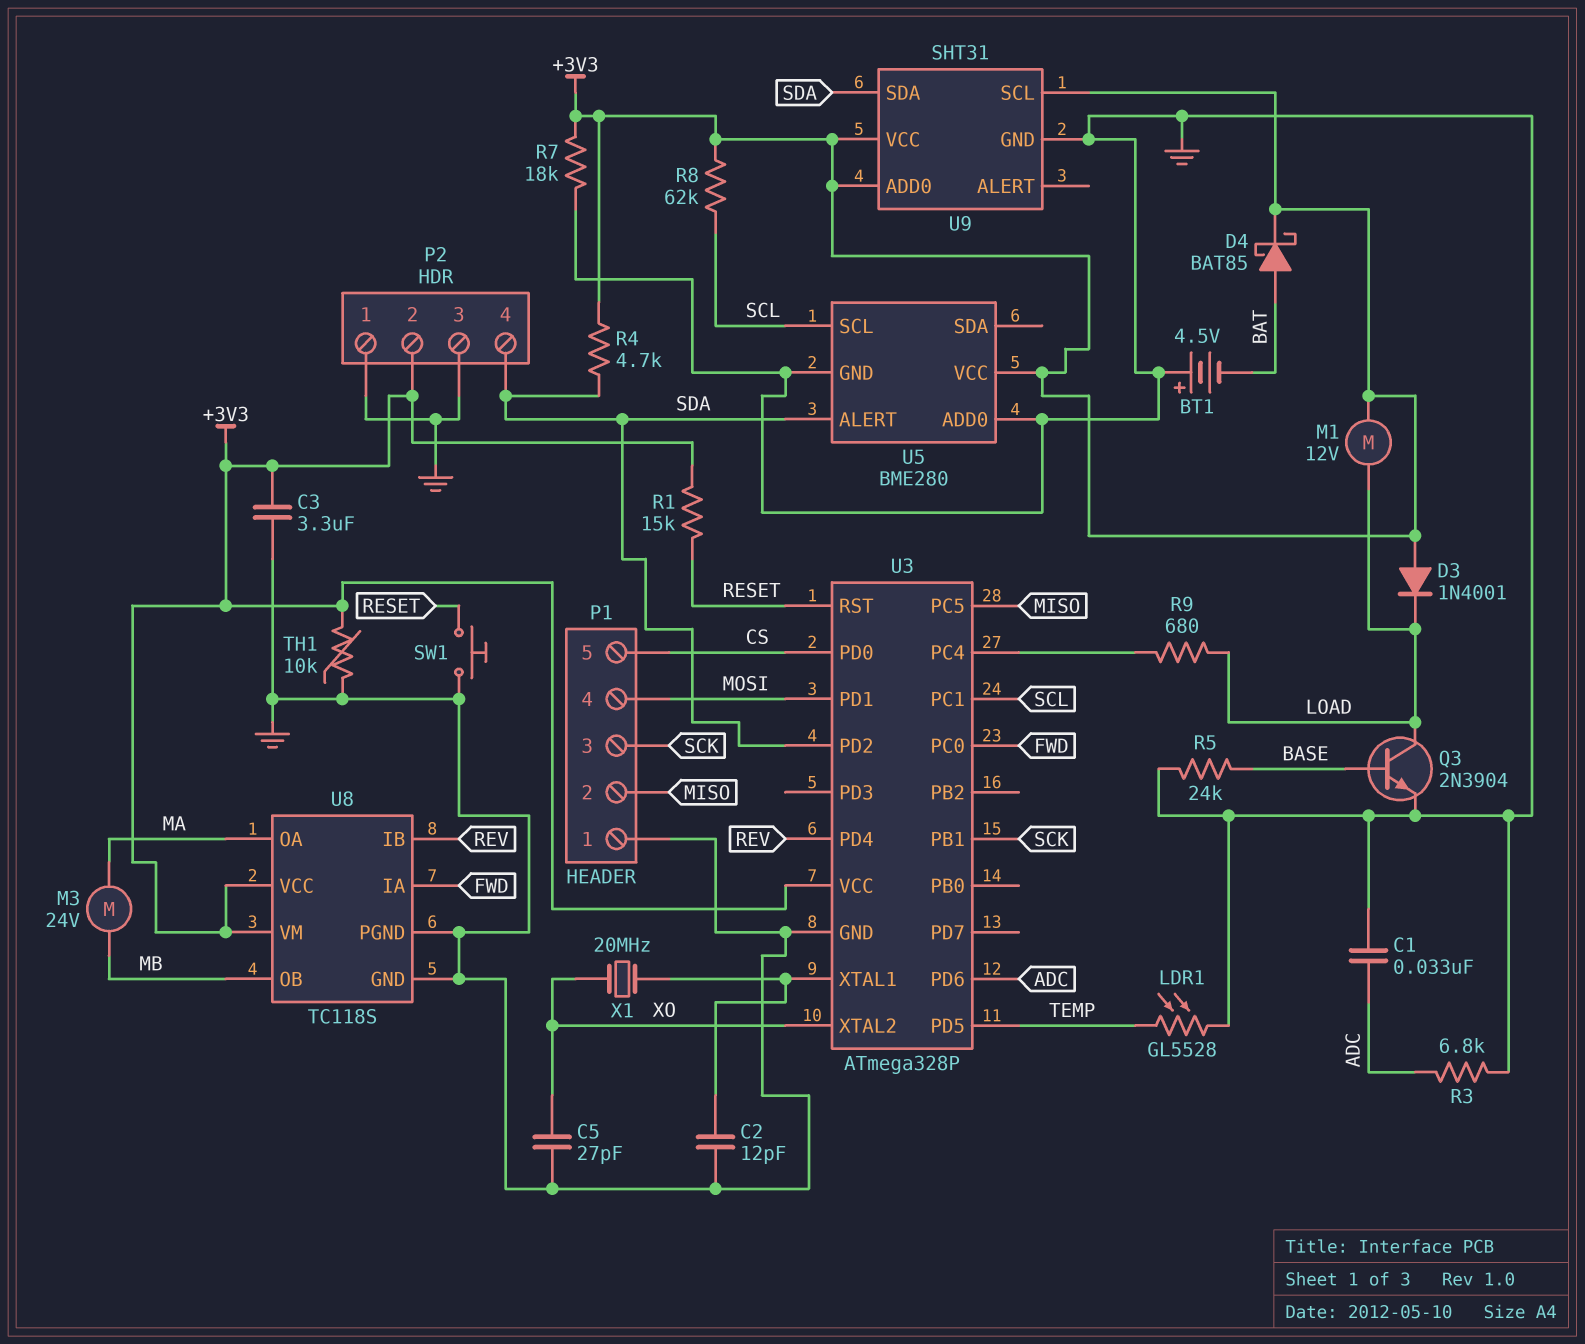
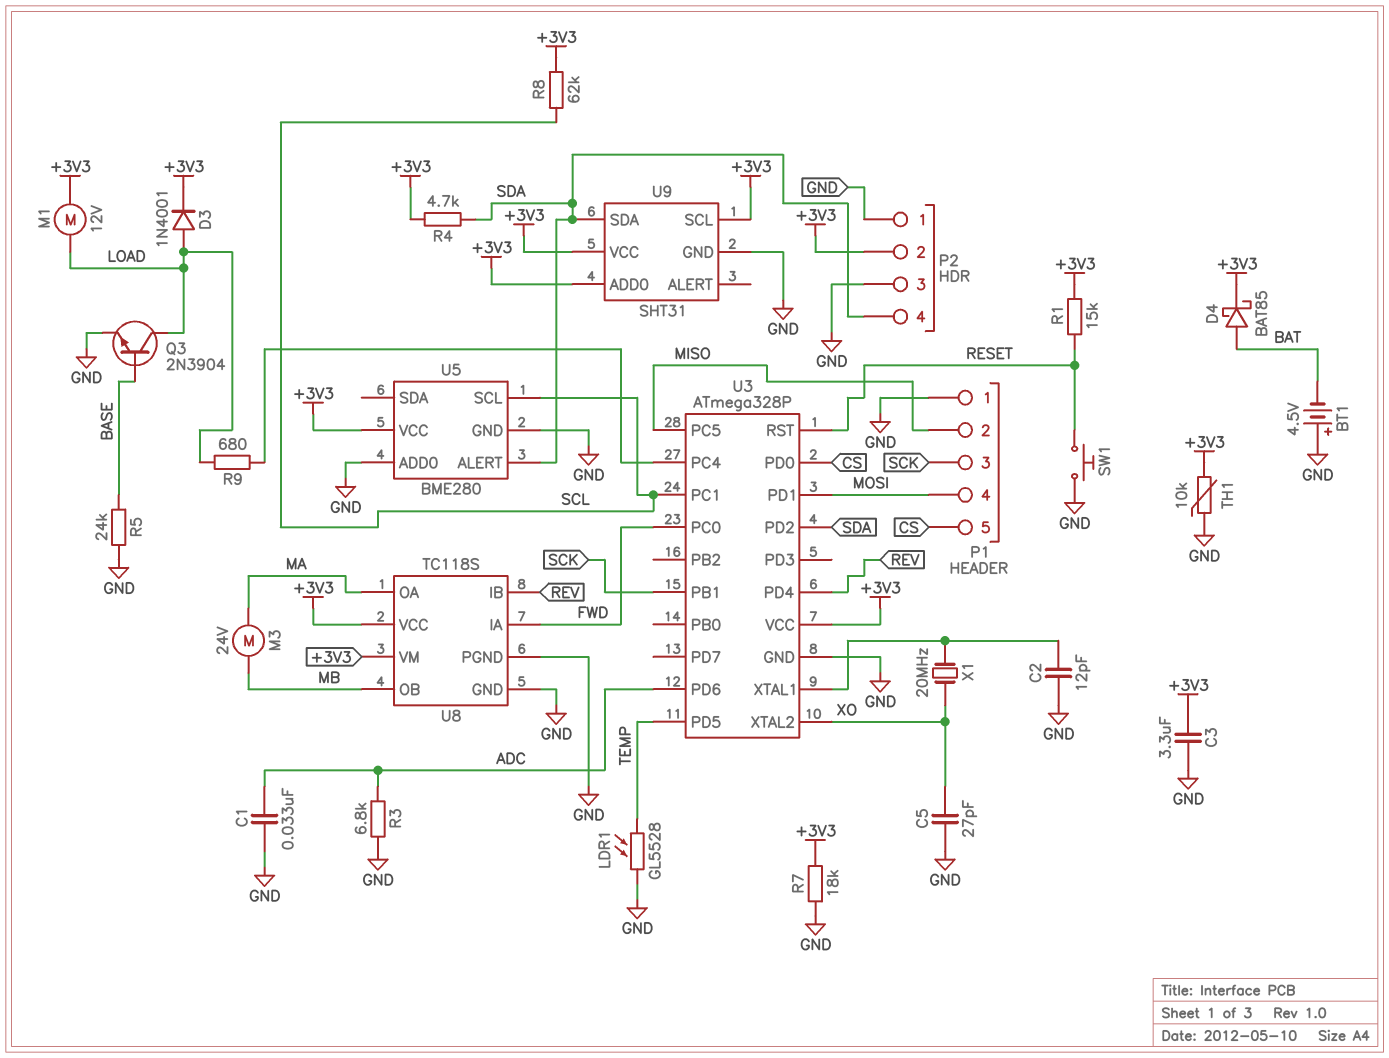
D3: diode 1N4001 (A +3V3, K LOAD) -> diode 1N4001 (A LOAD, K +3V3)

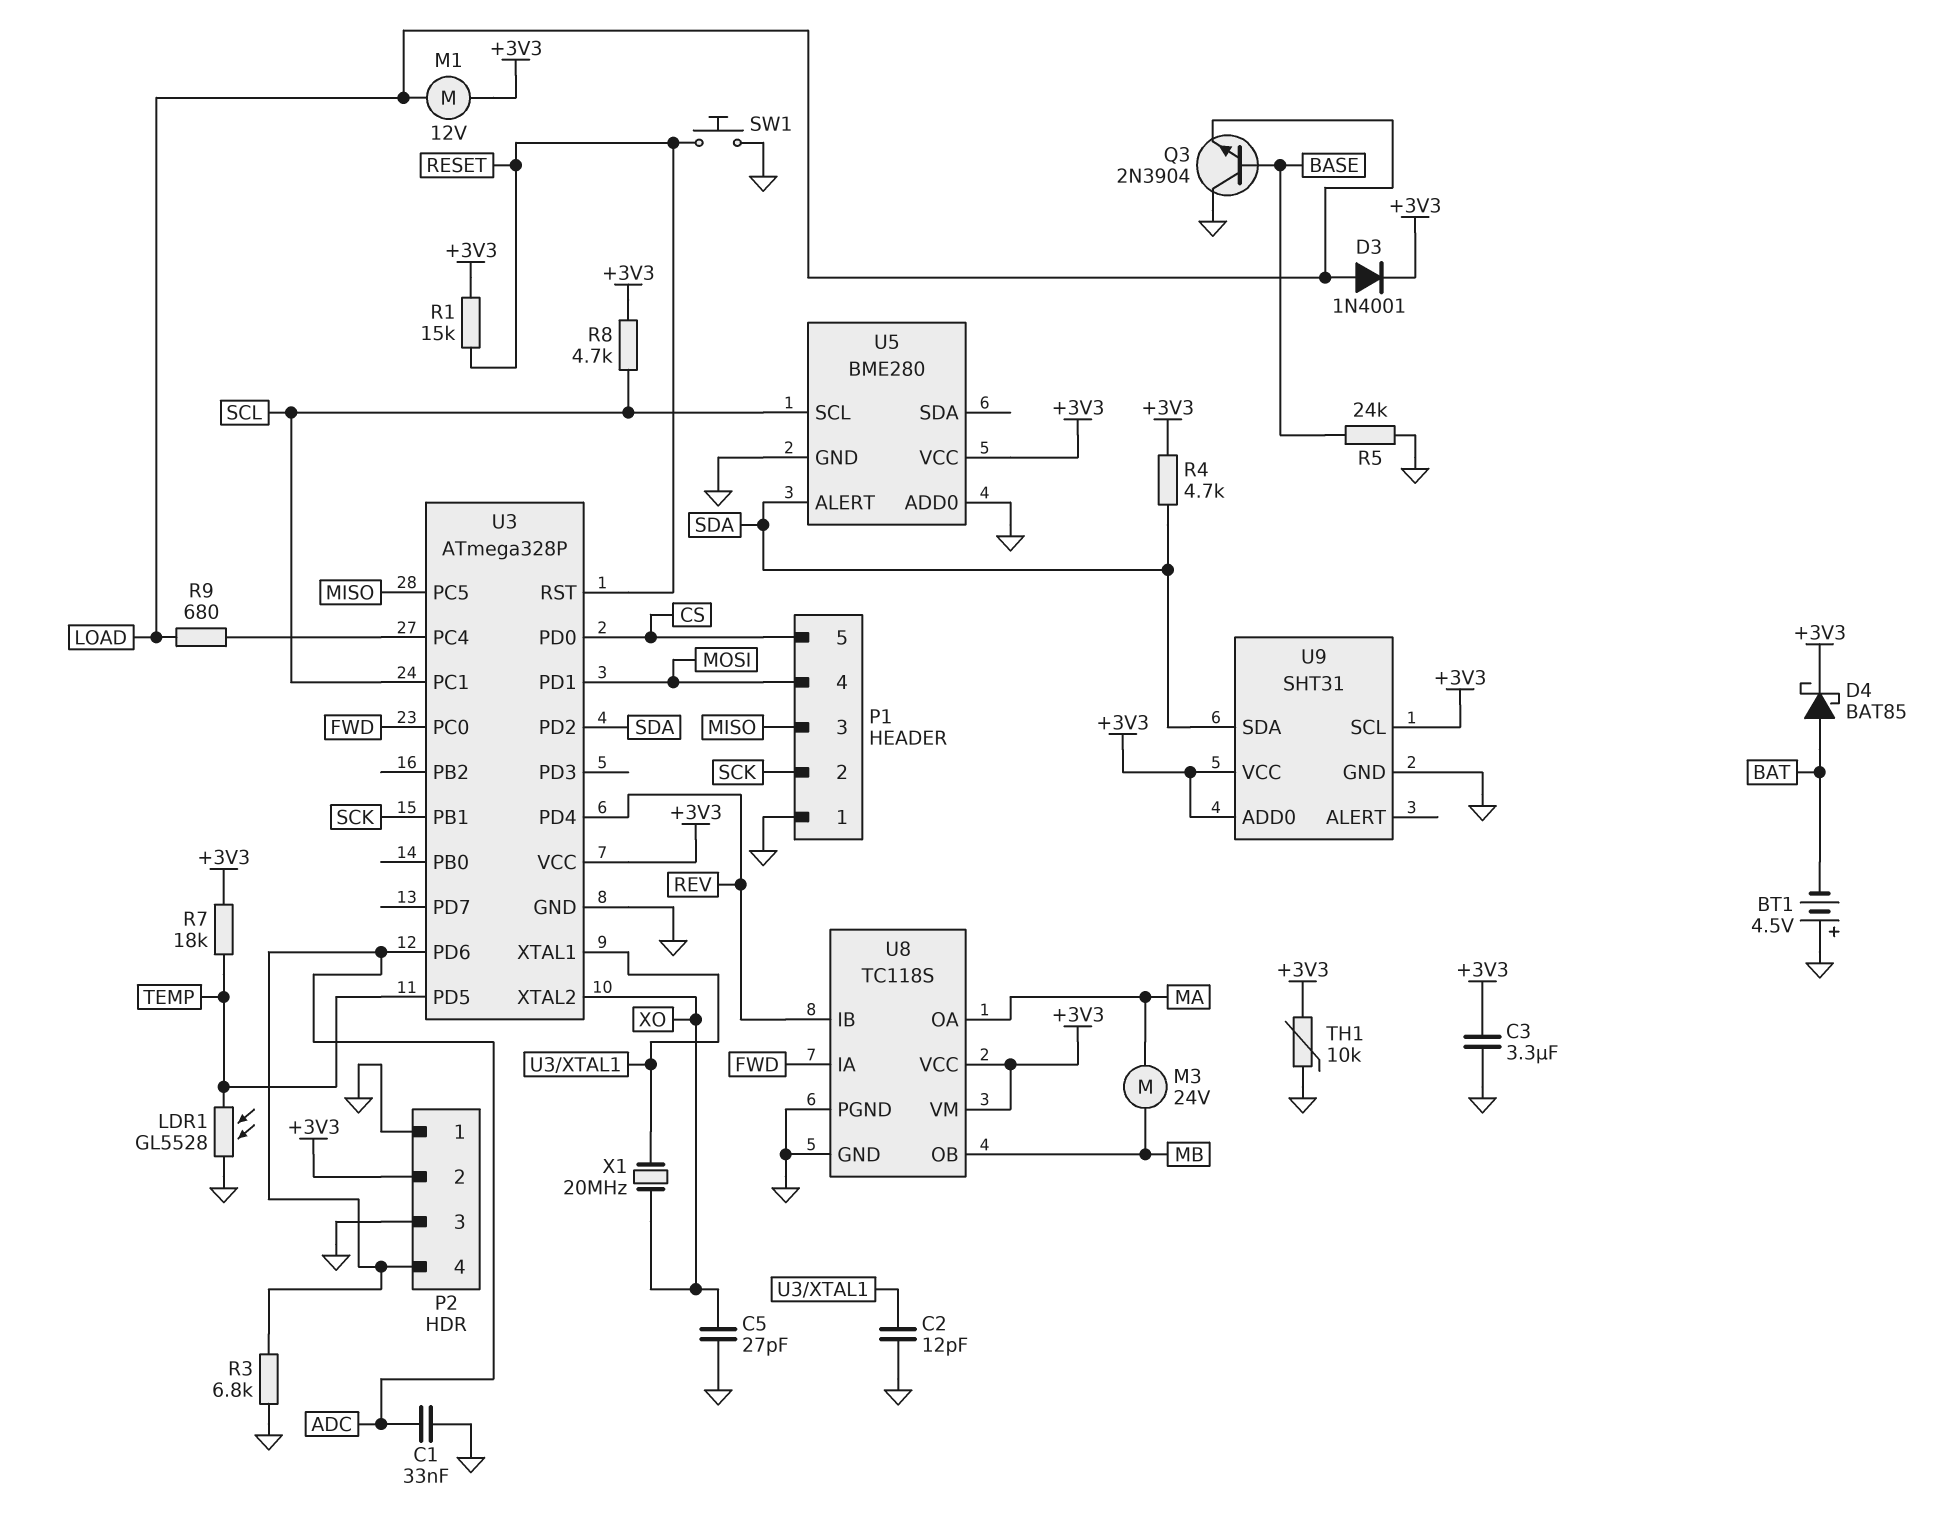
P1 pin 2: MISO -> SCK
P1 pin 3: SCK -> MISO
P2 pin 4: SDA -> ADC
Q3: NPN 2N3904 (B BASE, C LOAD, E GND) -> NPN 2N3904 (B BASE, C GND, E LOAD)
R7: 18k (+3V3, GND) -> 18k (+3V3, TEMP)
R8: 62k (+3V3, SCL) -> 4.7k (+3V3, SCL)

